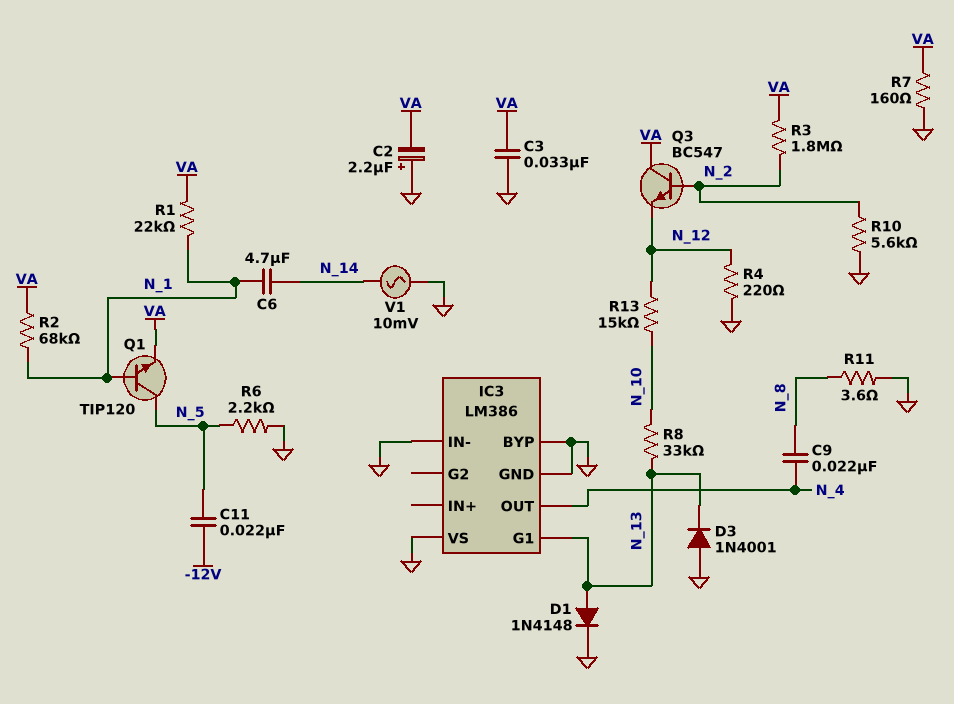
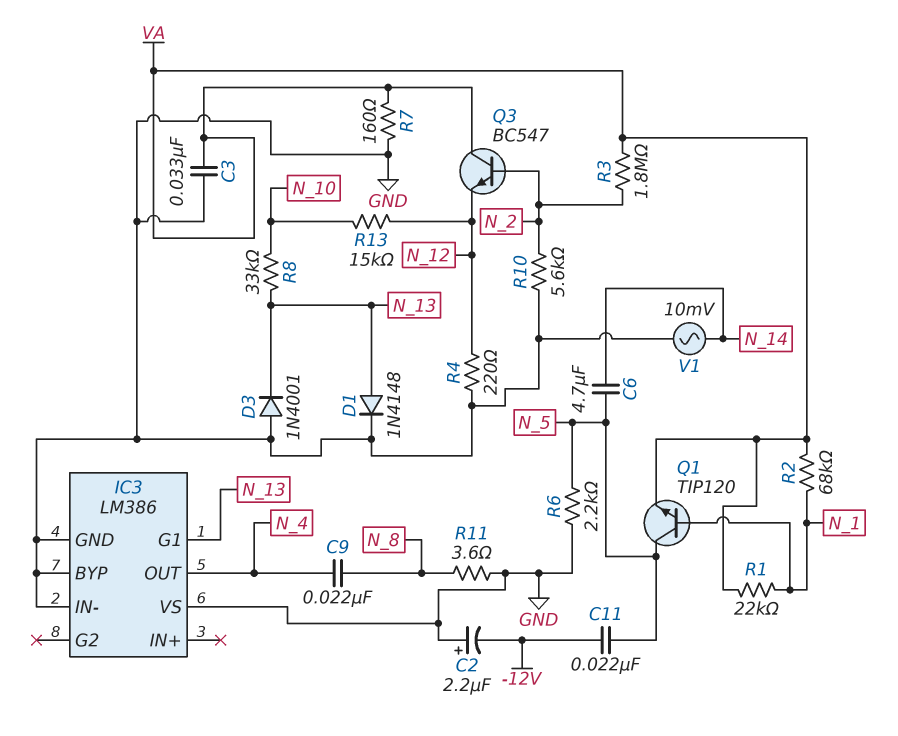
C2: 2.2uF (plus GND, minus VA) -> 2.2uF (plus GND, minus -12V)
C6: 4.7uF (N_1, N_14) -> 4.7uF (N_5, N_14)

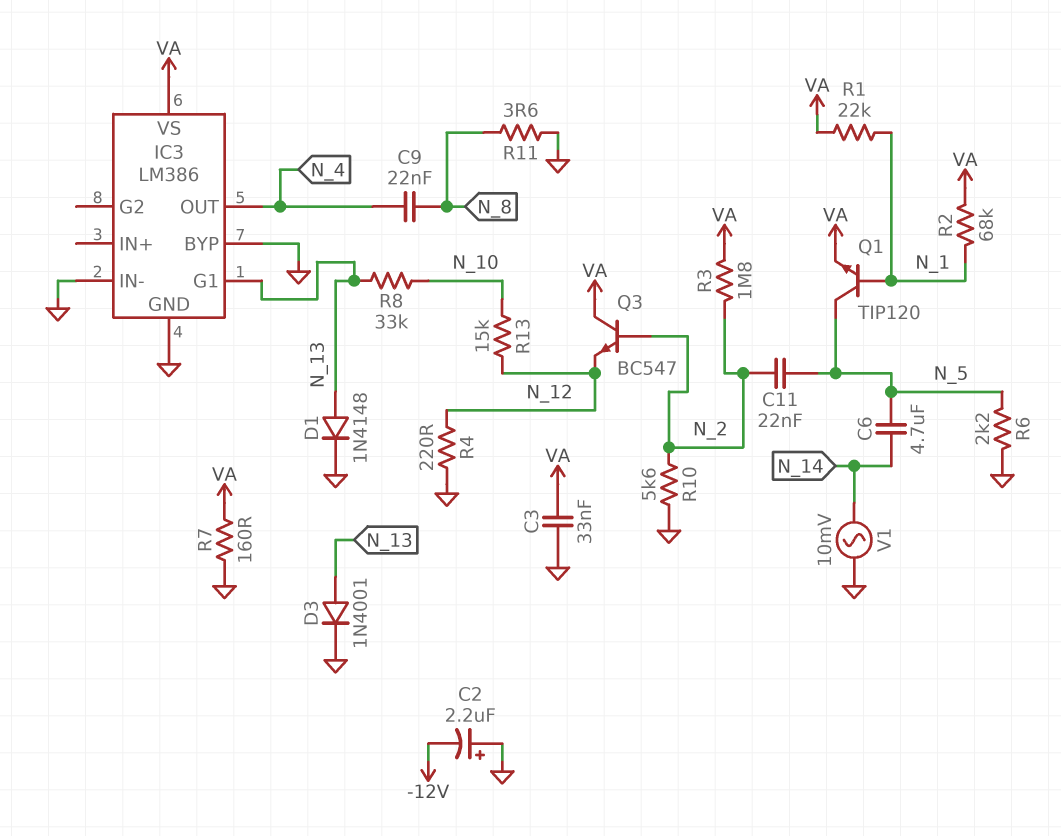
C11: 22nF (-12V, N_5) -> 22nF (N_2, N_5)
D3: diode 1N4001 (A GND, K N_13) -> diode 1N4001 (A N_13, K GND)
IC3 pin VS: GND -> VA

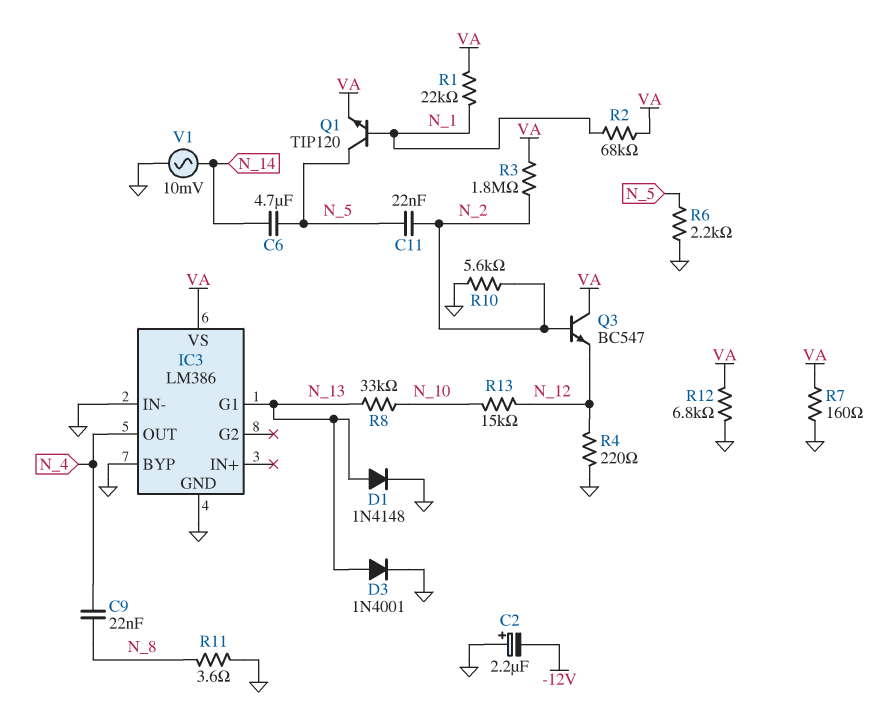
C3: 33nF (GND, VA) -> none
R12: none -> 6.8k (GND, VA)

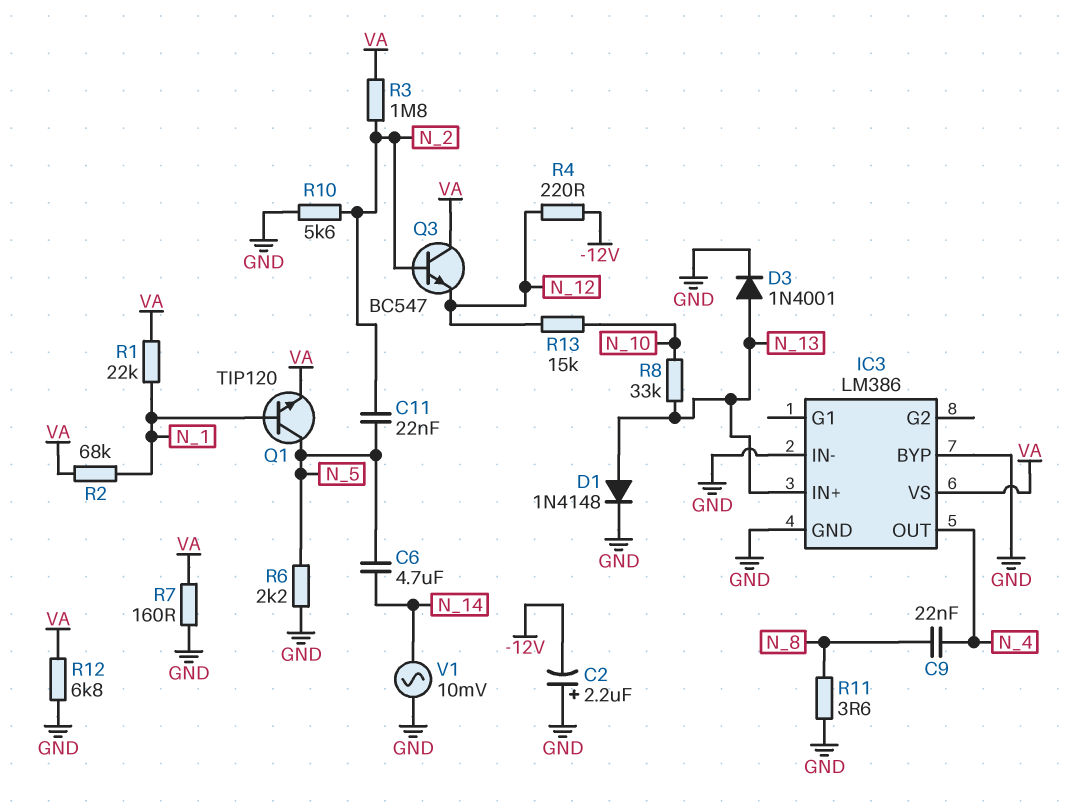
IC3 pin G1: N_13 -> none
IC3 pin IN+: none -> N_13
R4: 220 (GND, N_12) -> 220 (-12V, N_12)

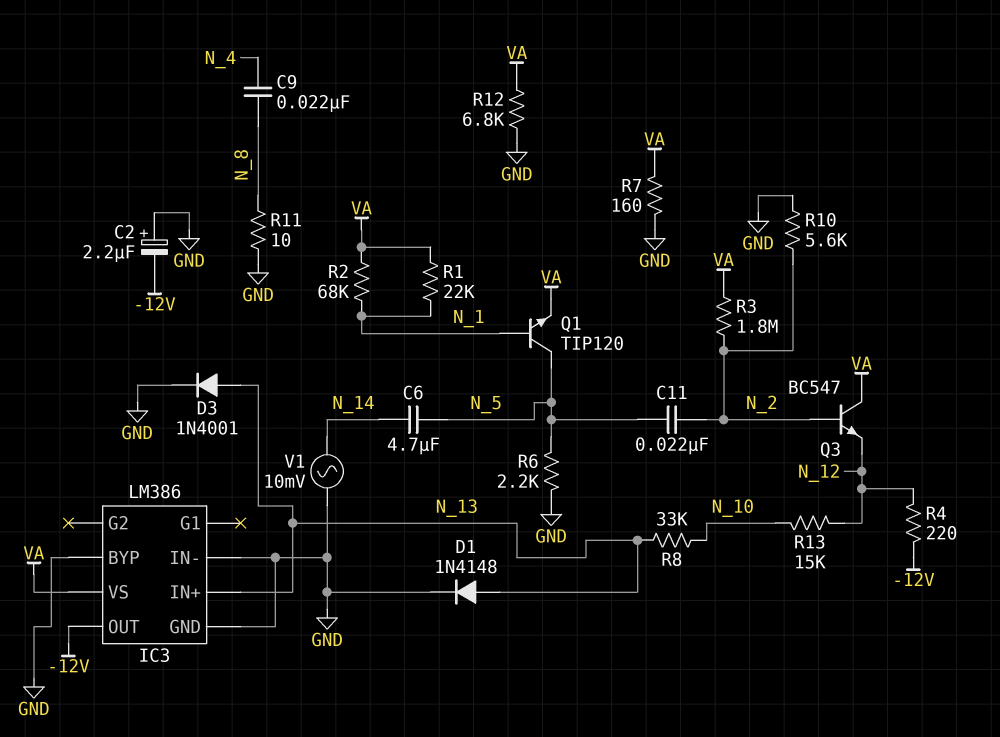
IC3 pin OUT: N_4 -> -12V
R11: 3.6 (GND, N_8) -> 10 (GND, N_8)

